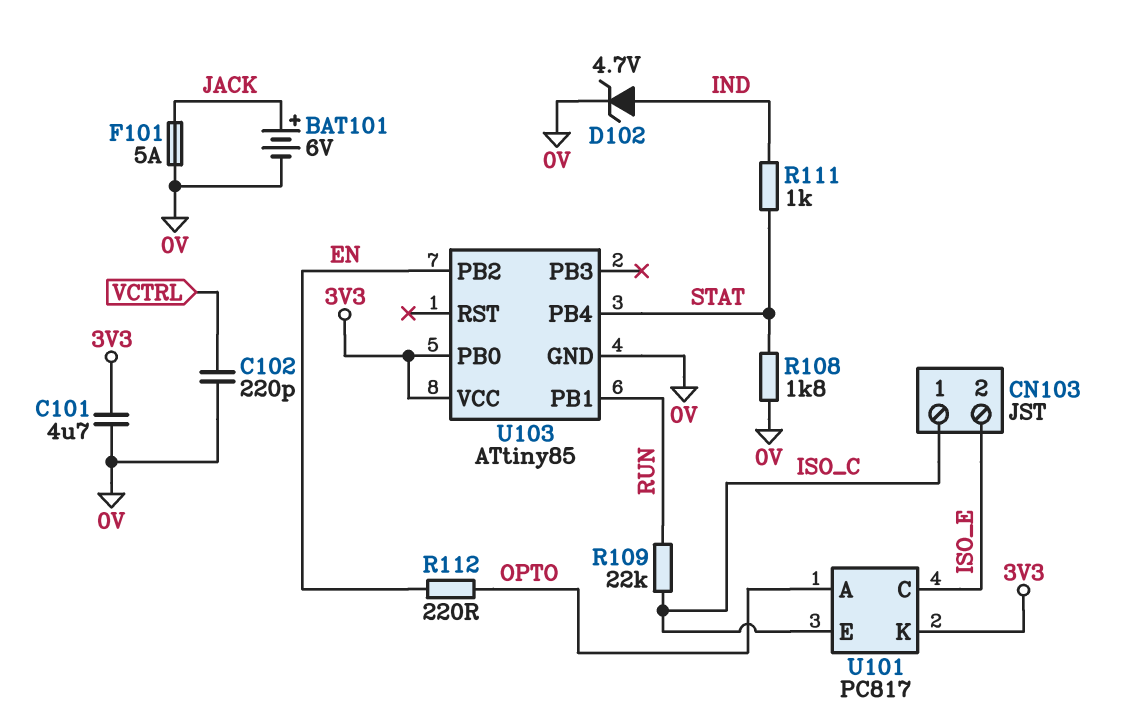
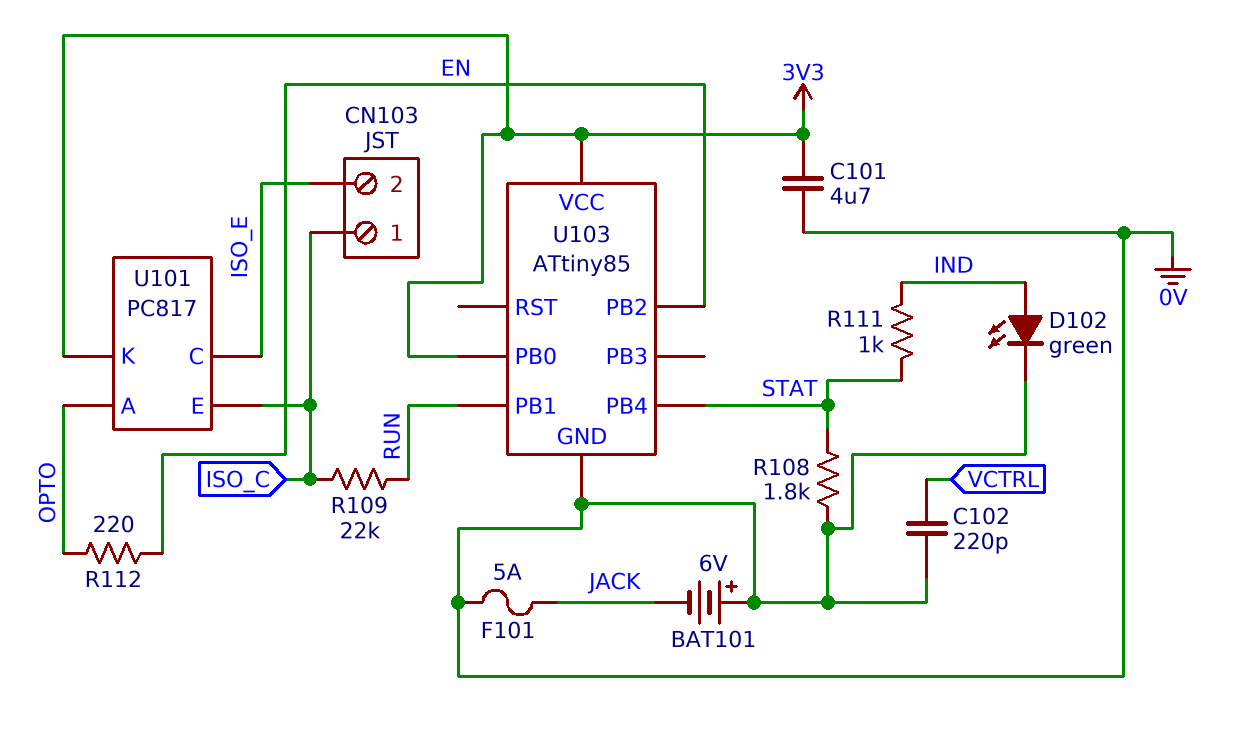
BAT101: 6V (plus JACK, minus 0V) -> 6V (plus 0V, minus JACK)
D102: zener 4.7V (A IND, K 0V) -> LED green (A IND, K 0V)

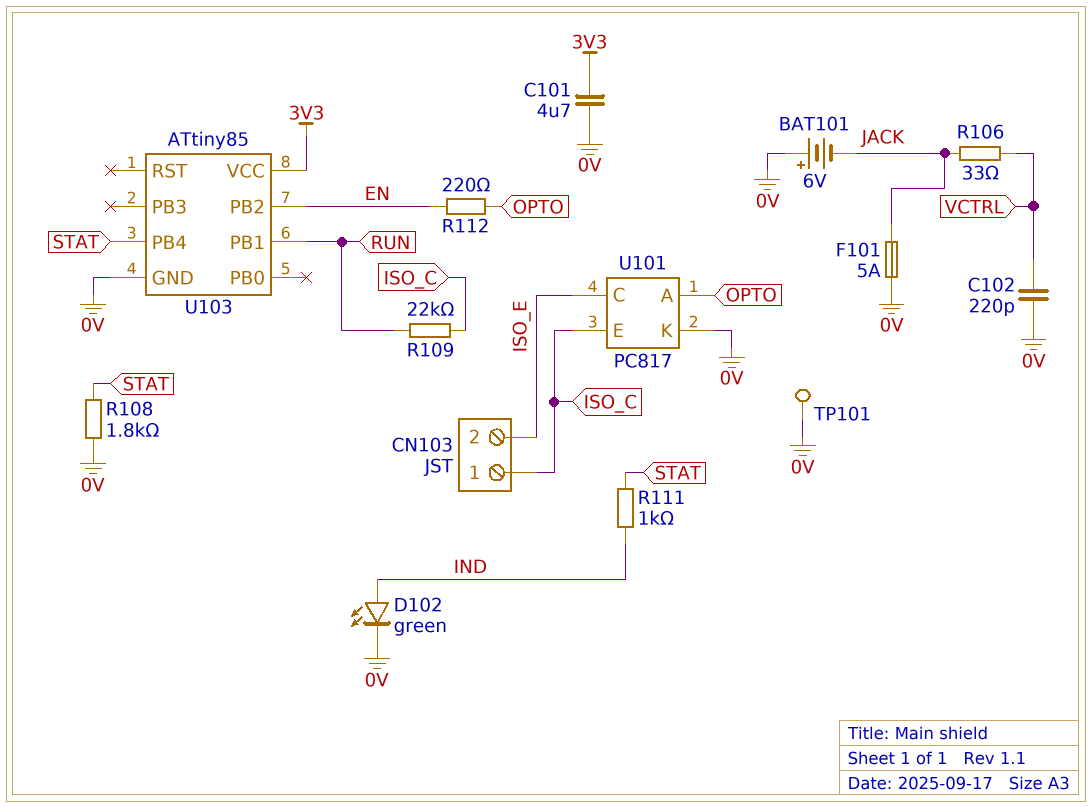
R106: none -> 33 (JACK, VCTRL)
TP101: none -> test point (0V)
U101 pin K: 3V3 -> 0V
U103 pin PB0: 3V3 -> none

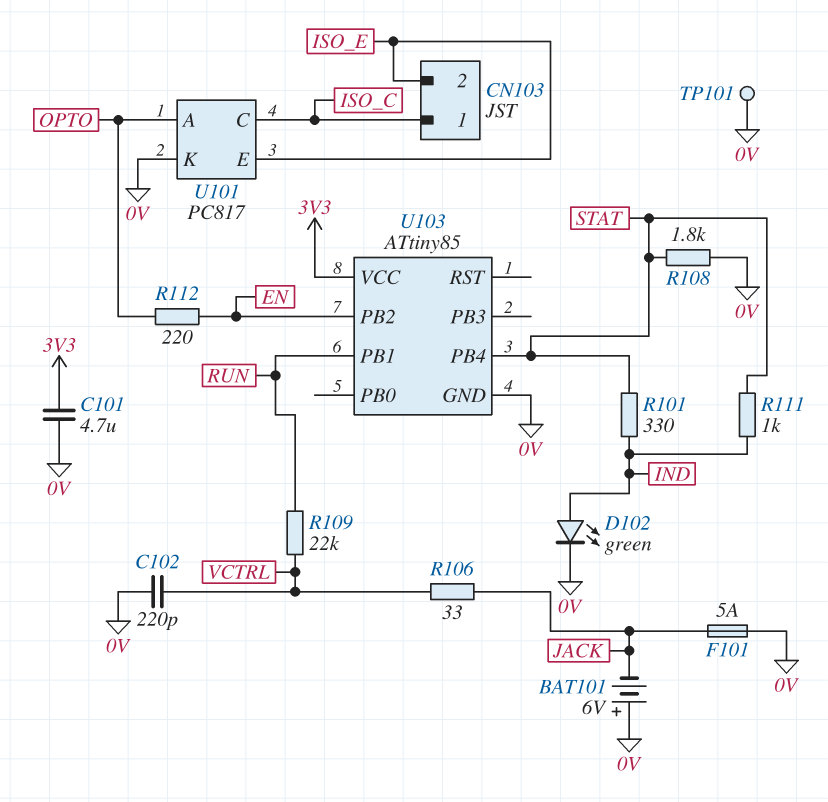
R101: none -> 330 (IND, STAT)
R109: 22k (ISO_C, RUN) -> 22k (RUN, VCTRL)
U101 pin C: ISO_E -> ISO_C
U101 pin E: ISO_C -> ISO_E

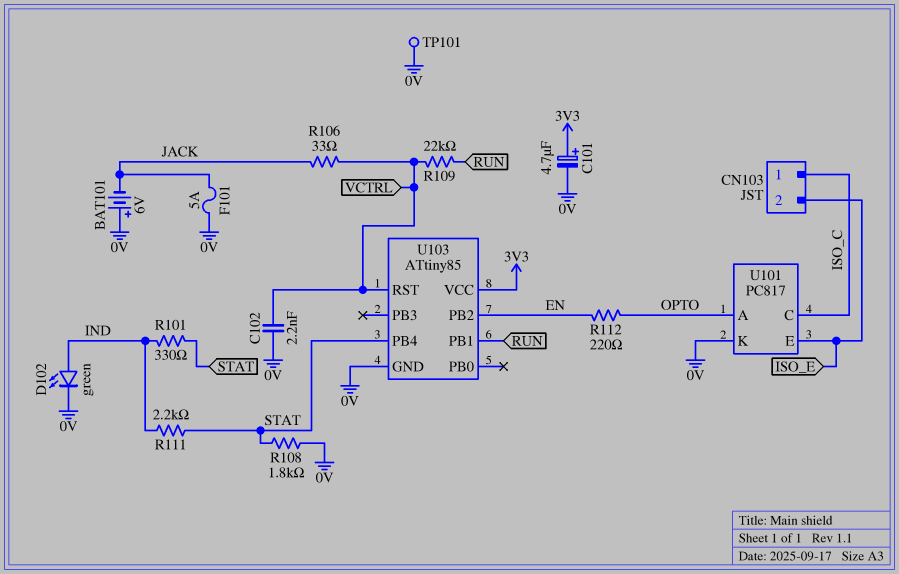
C101: 4.7uF (0V, 3V3) -> 4.7uF (plus 3V3, minus 0V)
C102: 220pF (0V, VCTRL) -> 2.2nF (0V, VCTRL)
R111: 1k (IND, STAT) -> 2.2k (IND, STAT)
U103 pin RST: none -> VCTRL

